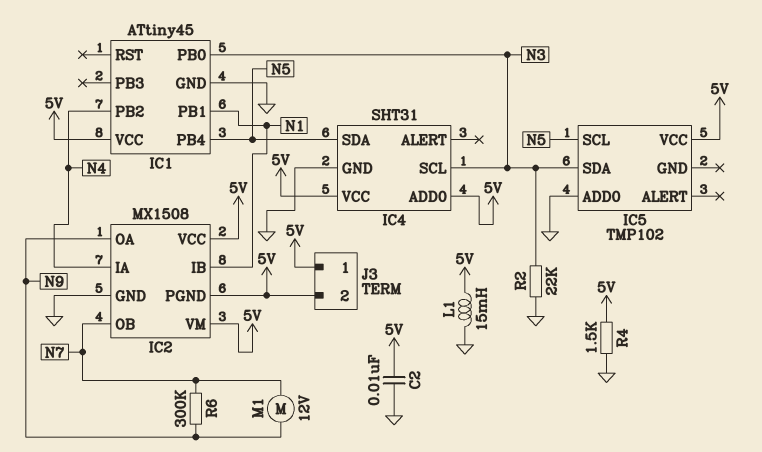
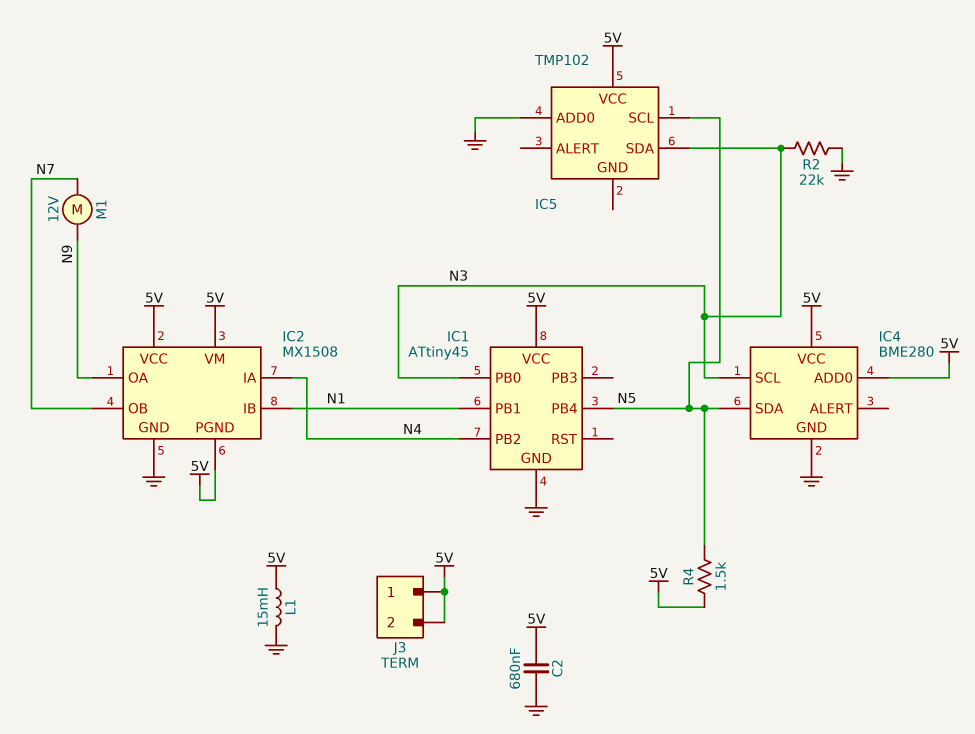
C2: 10nF (5V, GND) -> 680nF (5V, GND)
IC4: SHT31 -> BME280
R4: 1.5k (5V, GND) -> 1.5k (5V, N5)
R6: 300k (N7, N9) -> none

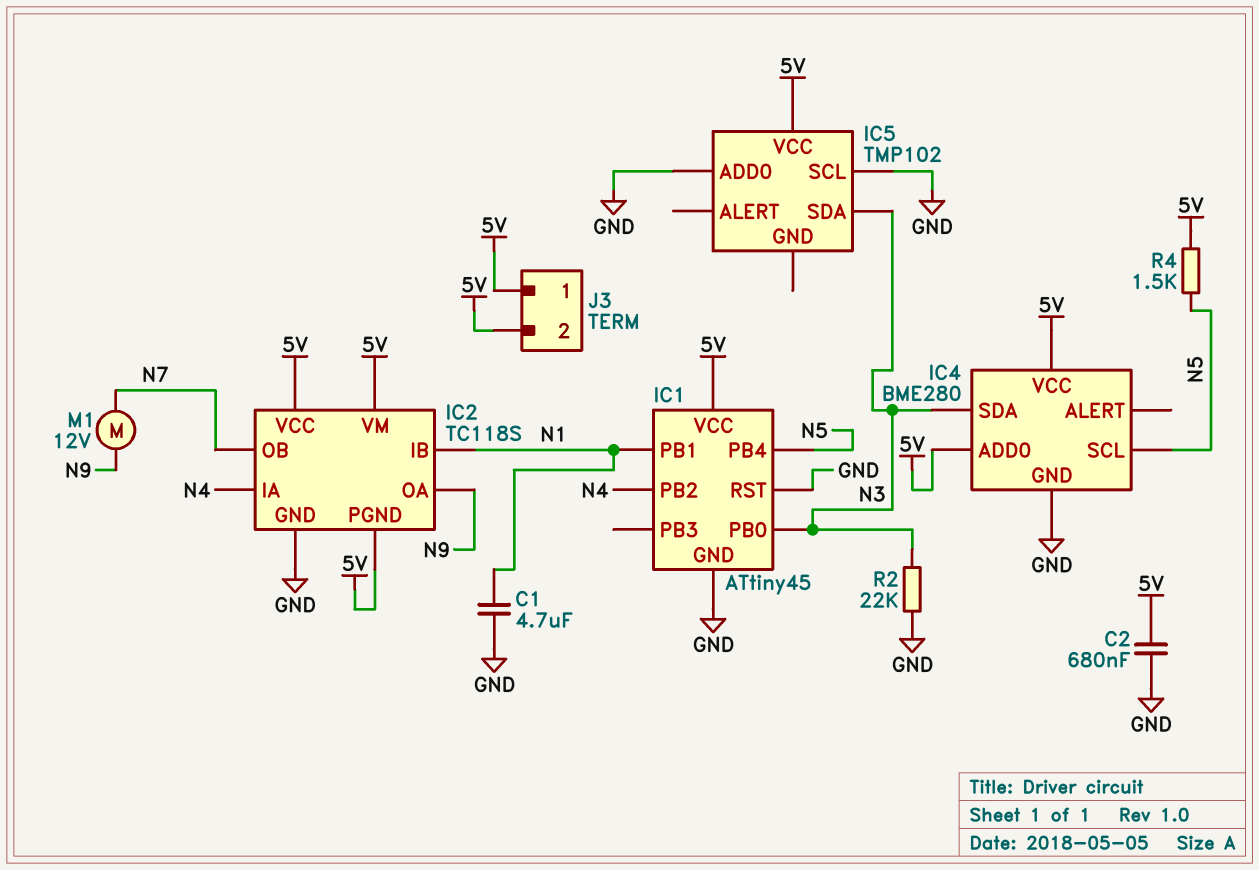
C1: none -> 4.7uF (GND, N1)
IC1 pin RST: none -> GND
IC2: MX1508 -> TC118S
IC4 pin SCL: N3 -> N5
IC4 pin SDA: N5 -> N3
IC5 pin SCL: N5 -> GND
L1: 15mH (5V, GND) -> none

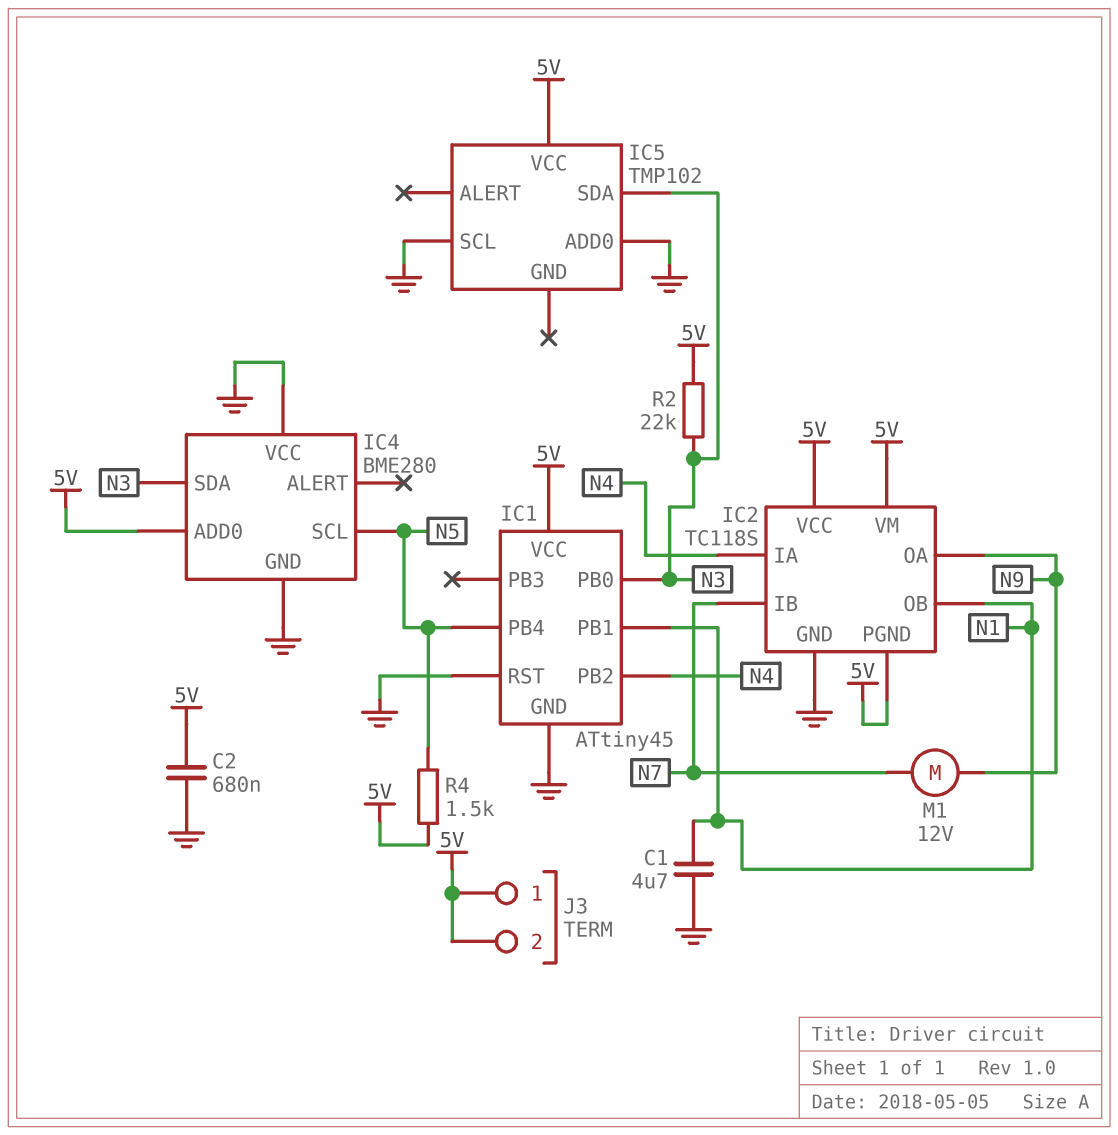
IC2 pin IB: N1 -> N7
IC2 pin OB: N7 -> N1
IC4 pin VCC: 5V -> GND
R2: 22k (GND, N3) -> 22k (5V, N3)

